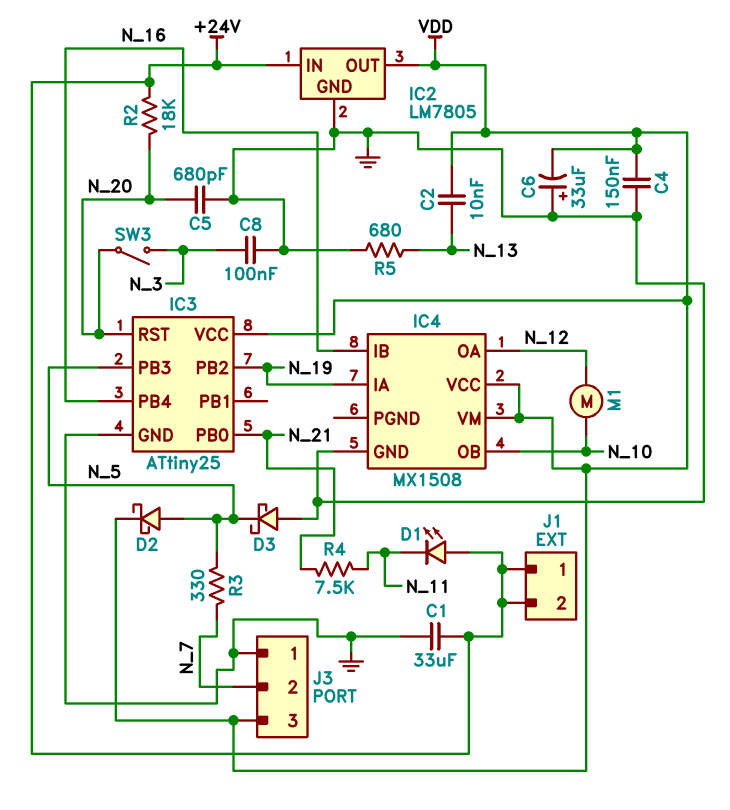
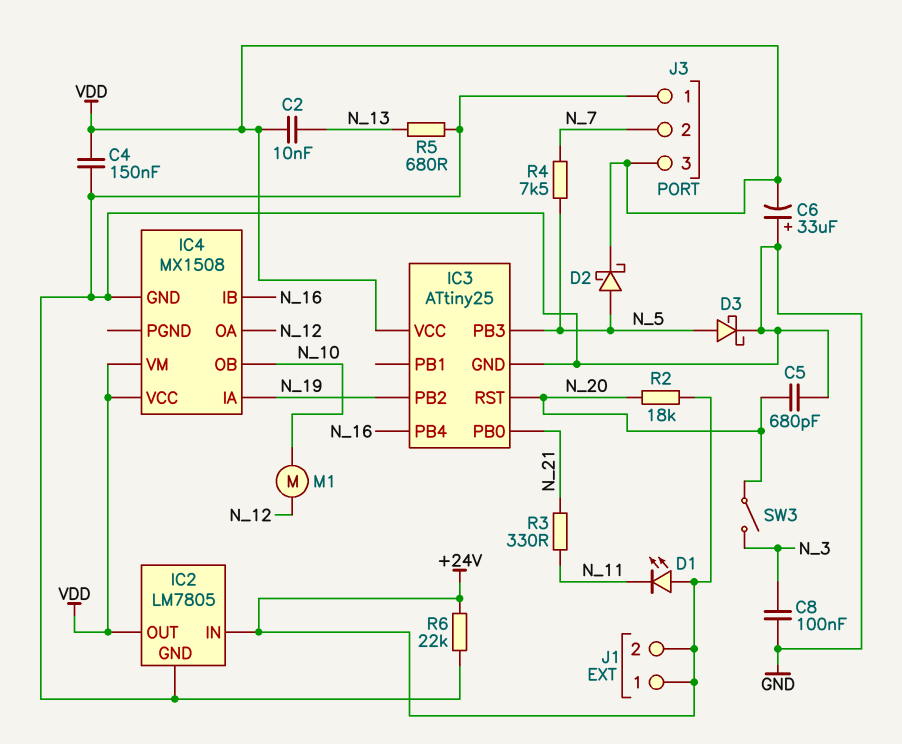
C1: 33uF (+24V, GND) -> none
D3: schottky (A GND, K N_5) -> schottky (A N_5, K GND)
R3: 330 (N_5, N_7) -> 330 (N_11, N_21)
R4: 7.5k (N_11, N_21) -> 7.5k (N_5, N_7)
R6: none -> 22k (+24V, GND)

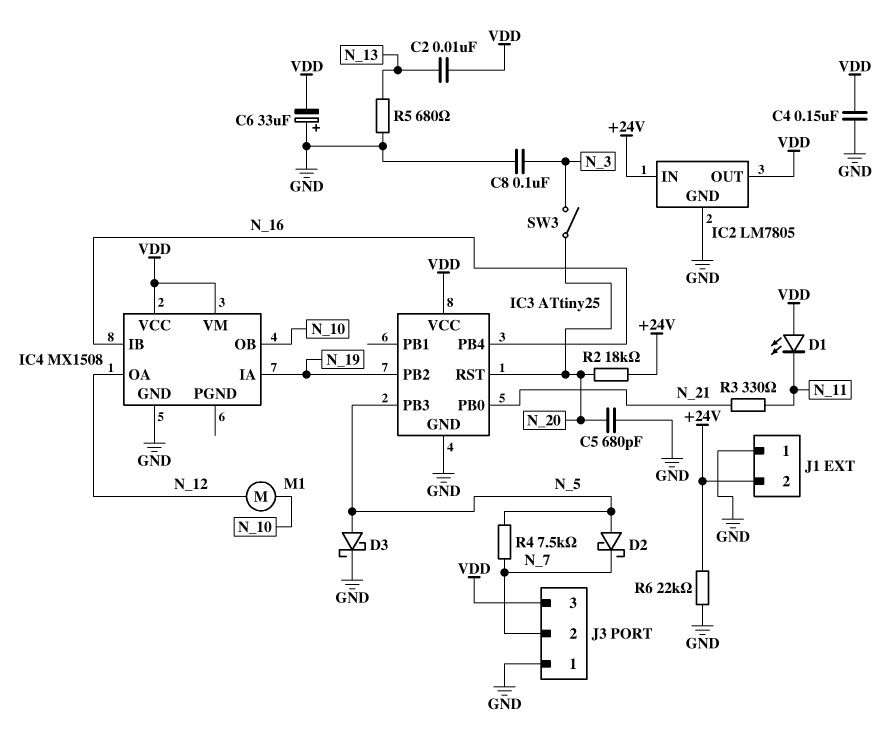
D1: LED (A +24V, K N_11) -> LED (A VDD, K N_11)
D2: schottky (A N_5, K VDD) -> schottky (A N_5, K N_7)
J1 pin 1: +24V -> GND

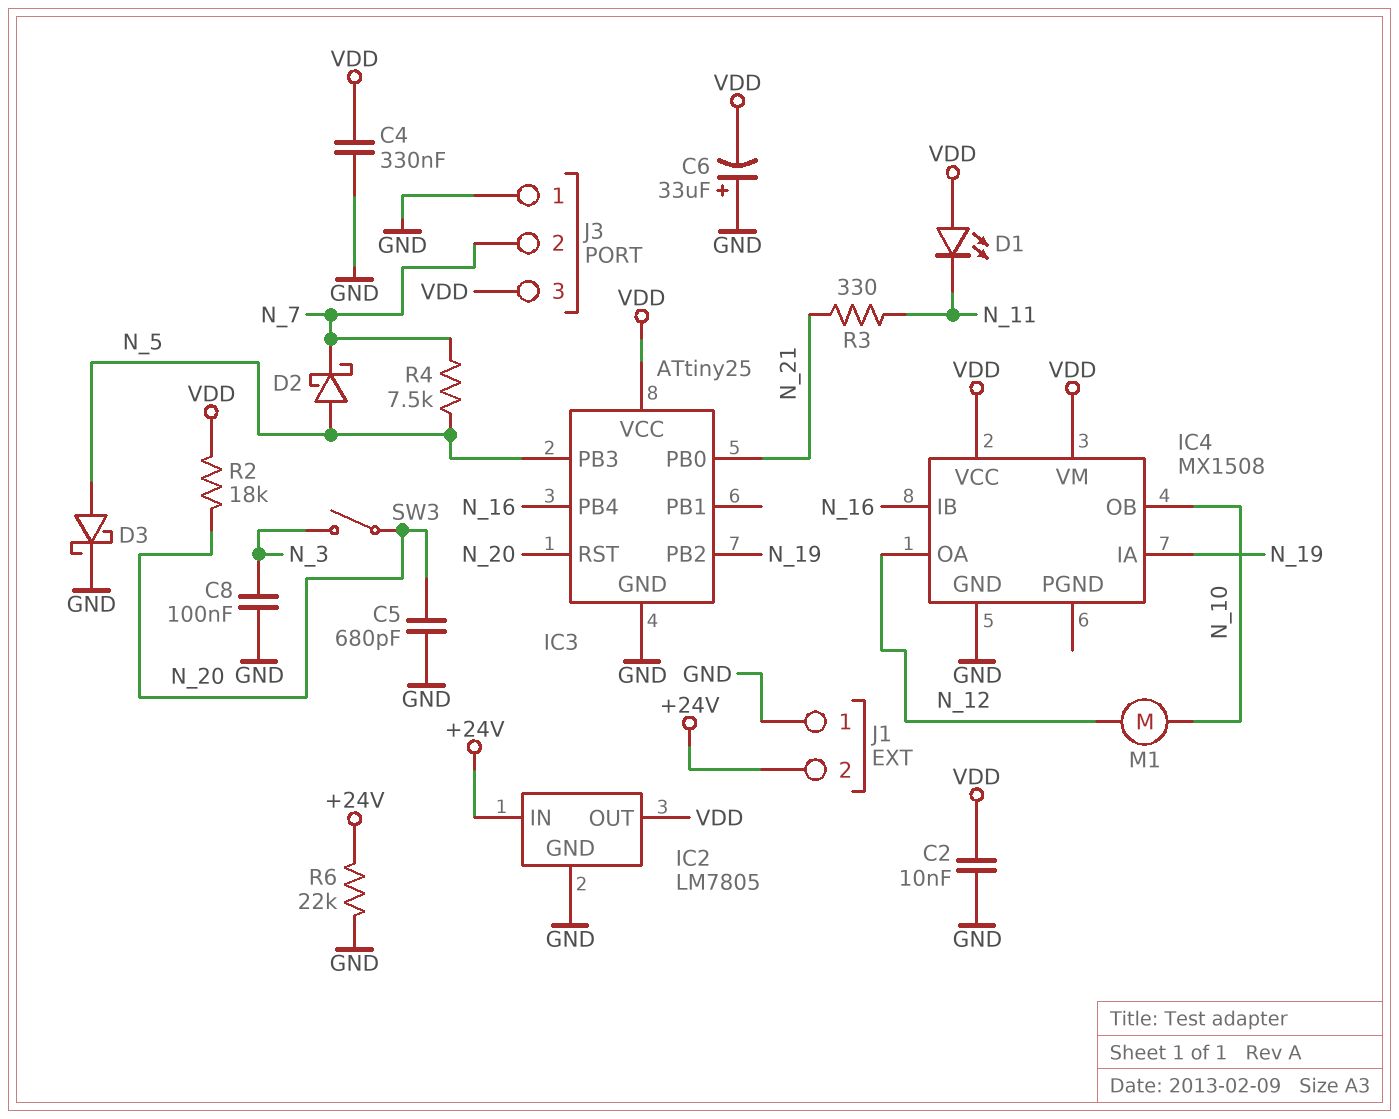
C2: 10nF (N_13, VDD) -> 10nF (GND, VDD)
C4: 150nF (GND, VDD) -> 330nF (GND, VDD)
R2: 18k (+24V, N_20) -> 18k (N_20, VDD)
R5: 680 (GND, N_13) -> none

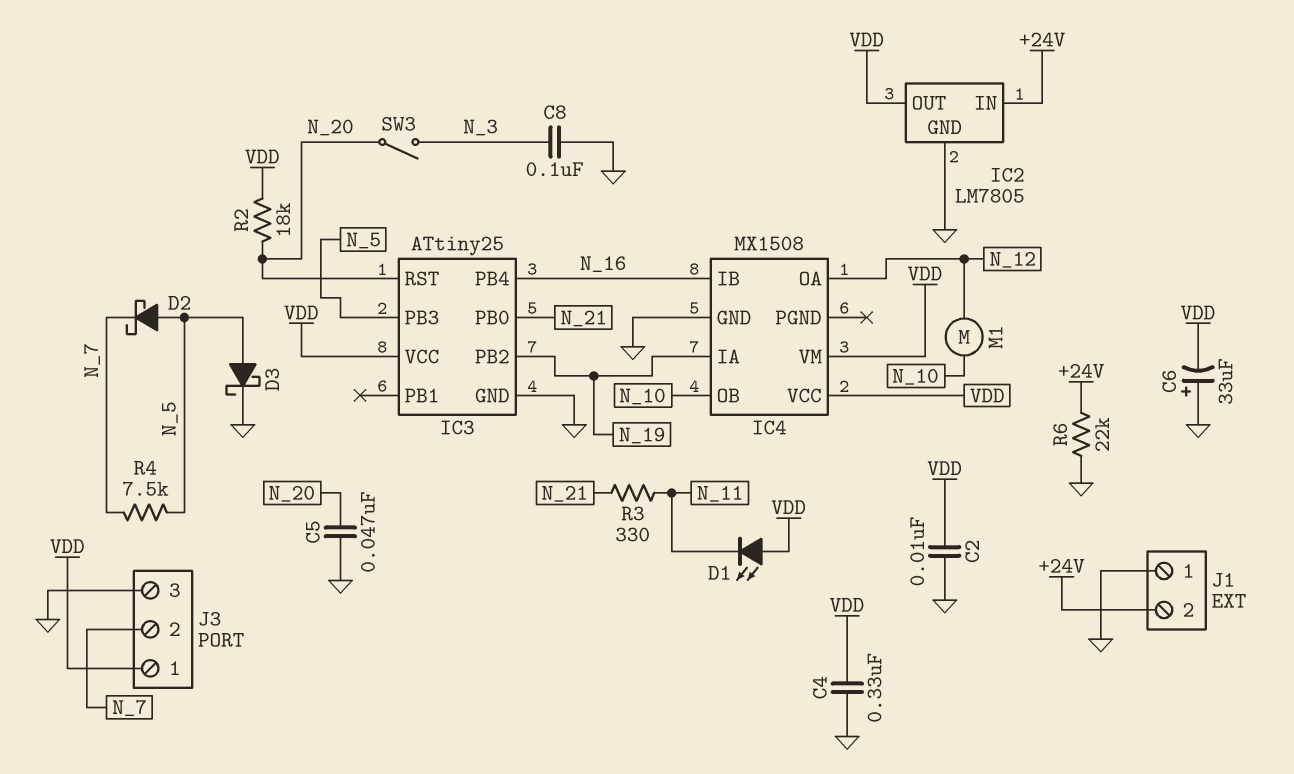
C5: 680pF (GND, N_20) -> 47nF (GND, N_20)
J3 pin 1: GND -> VDD
J3 pin 3: VDD -> GND

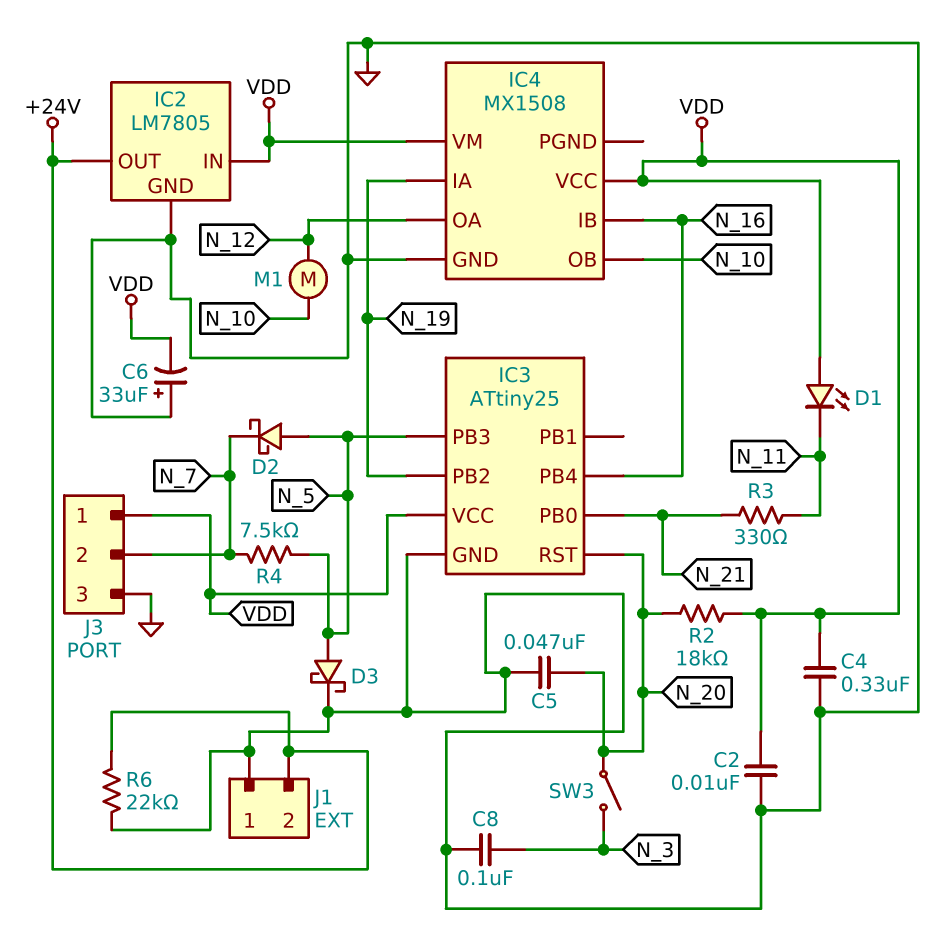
IC2 pin IN: +24V -> VDD
IC2 pin OUT: VDD -> +24V

